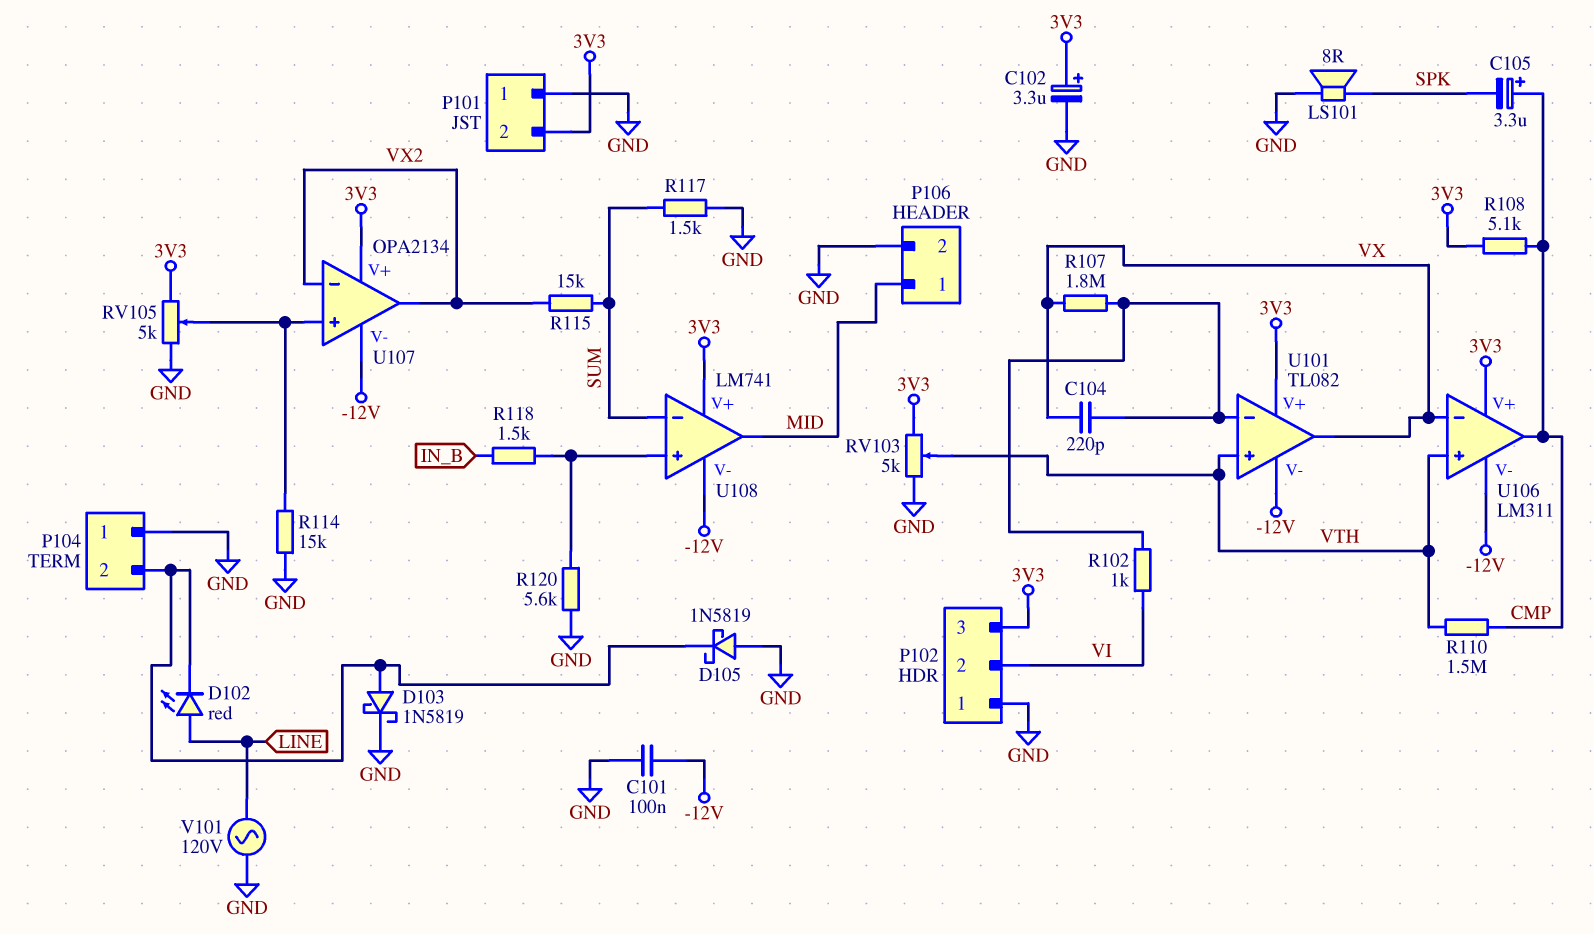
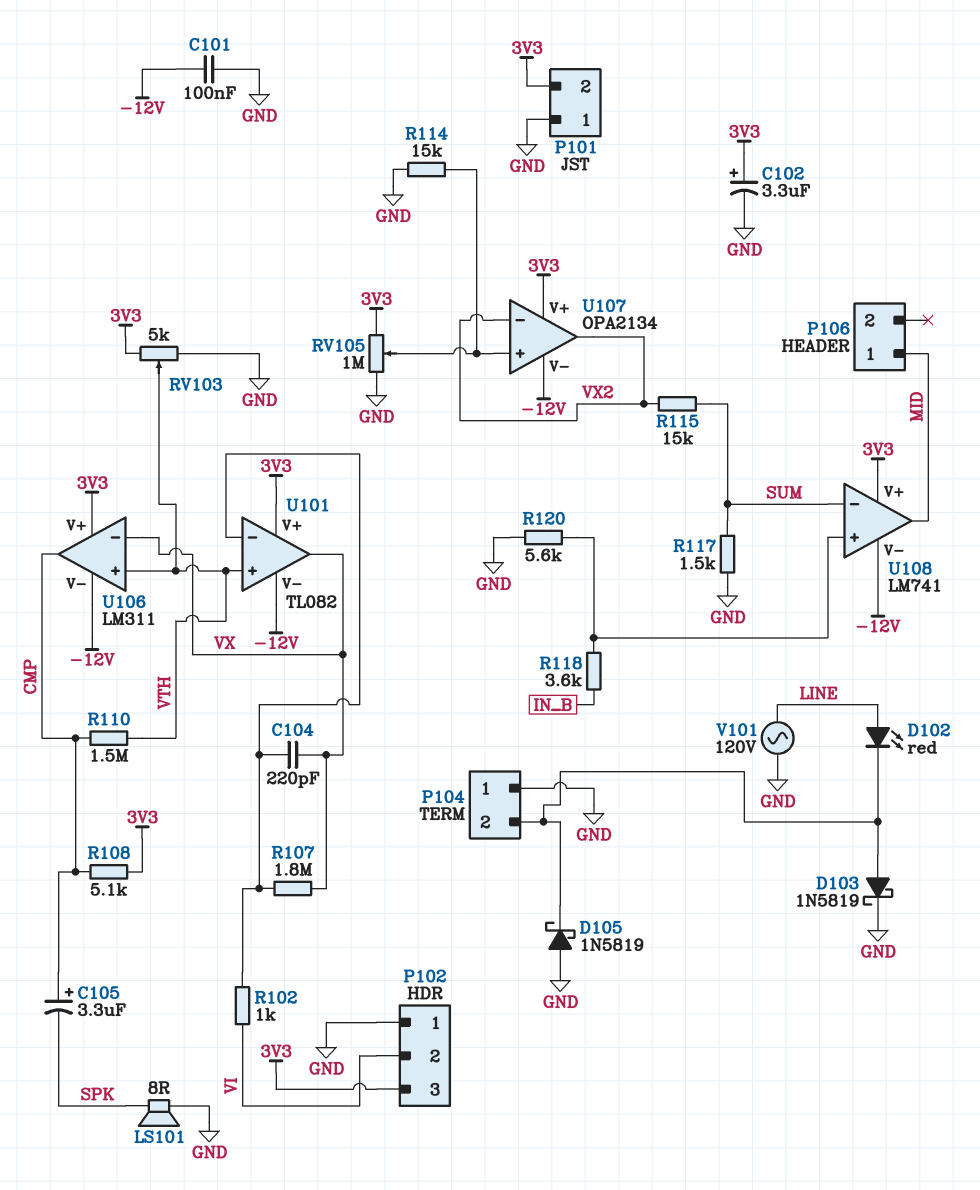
P106 pin 2: GND -> none
R118: 1.5k (IN_B, U108/in+) -> 3.6k (IN_B, U108/in+)
RV105: 5k (3V3, GND, wiper U107/in+) -> 1M (3V3, GND, wiper U107/in+)

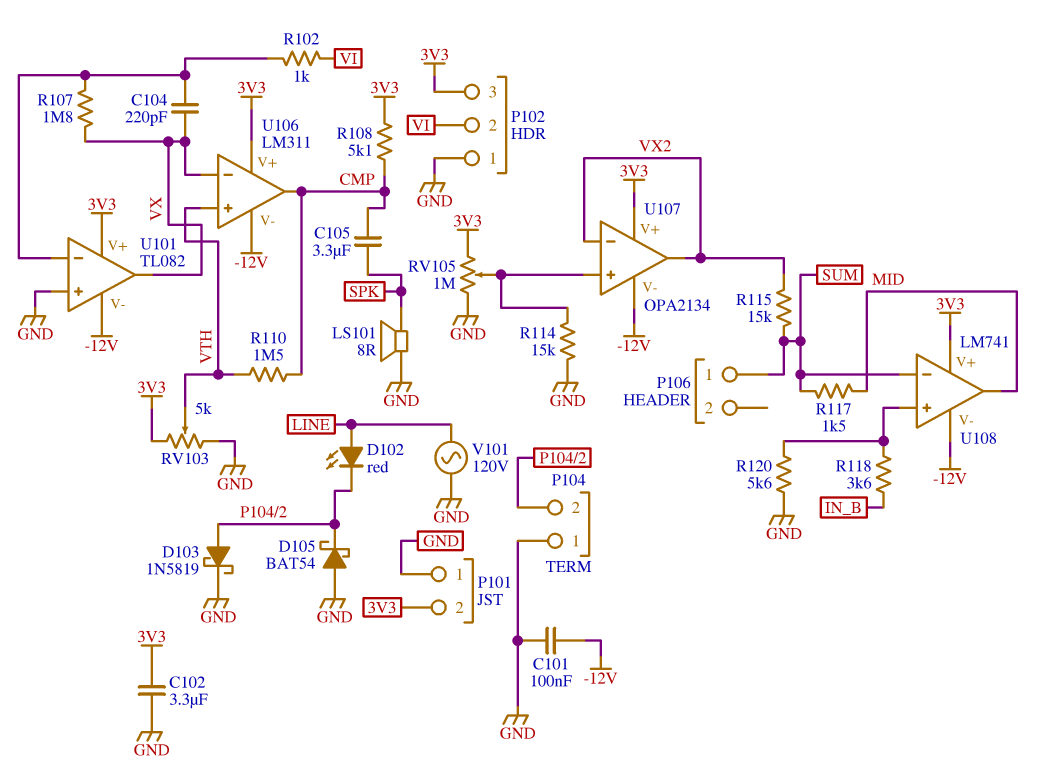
C102: 3.3uF (plus 3V3, minus GND) -> 3.3uF (3V3, GND)
C105: 3.3uF (plus CMP, minus SPK) -> 3.3uF (CMP, SPK)
D105: schottky 1N5819 (A GND, K P104/2) -> schottky BAT54 (A GND, K P104/2)
P106 pin 1: MID -> SUM
R117: 1.5k (GND, SUM) -> 1.5k (MID, SUM)
U101 pin in+: VTH -> GND

